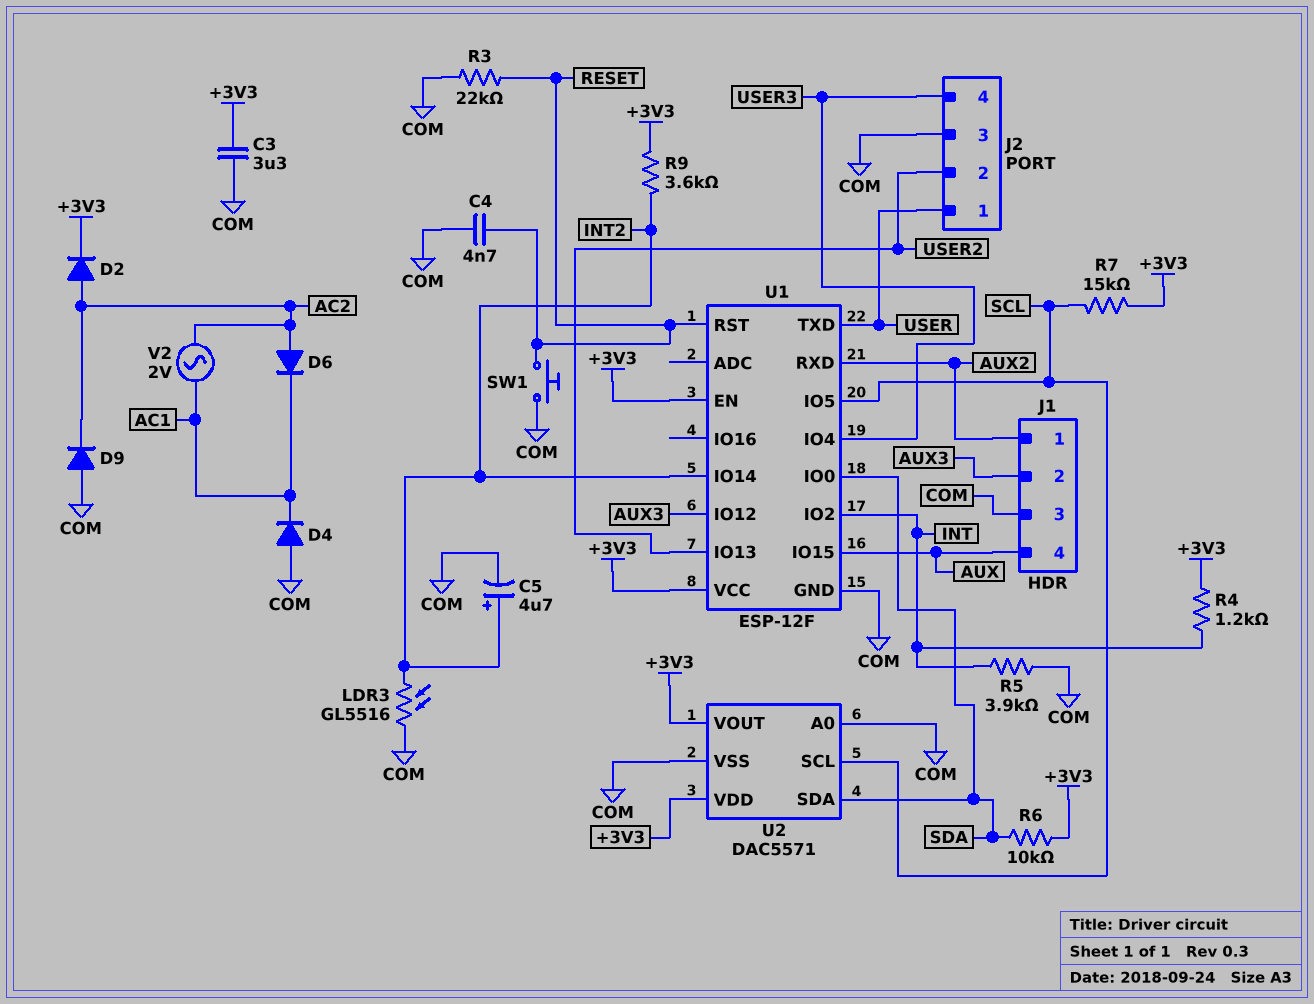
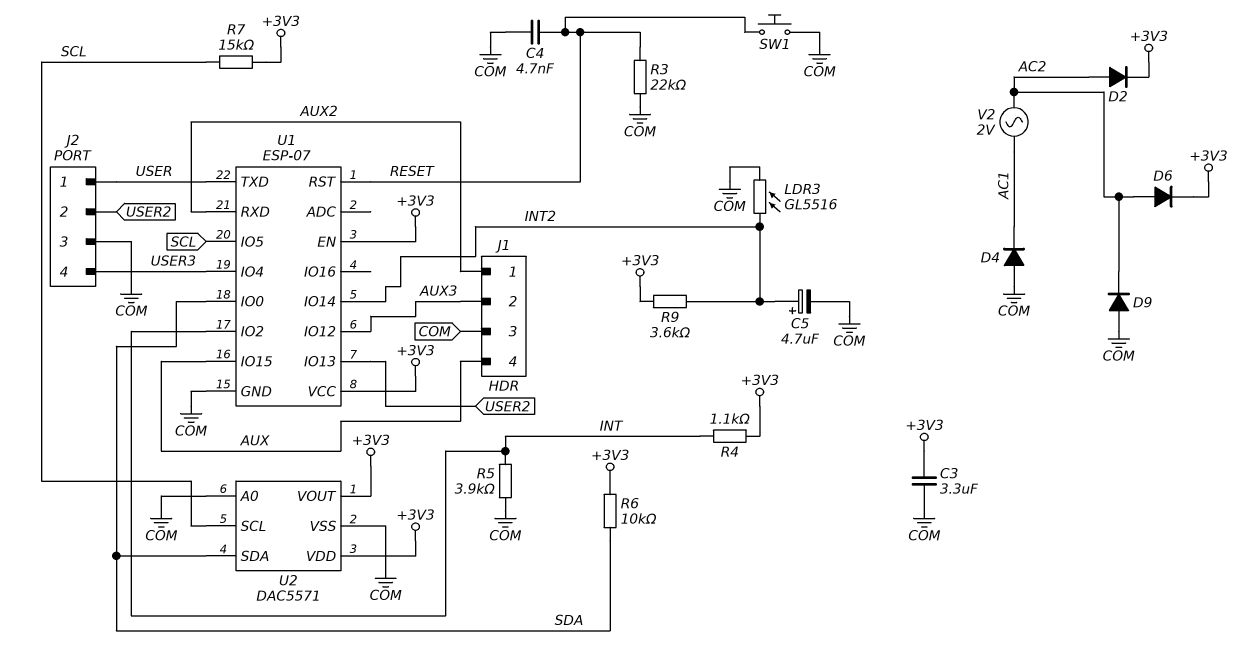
D6: diode (A AC2, K AC1) -> diode (A AC2, K +3V3)
R4: 1.2k (+3V3, INT) -> 1.1k (+3V3, INT)
U1: ESP-12F -> ESP-07

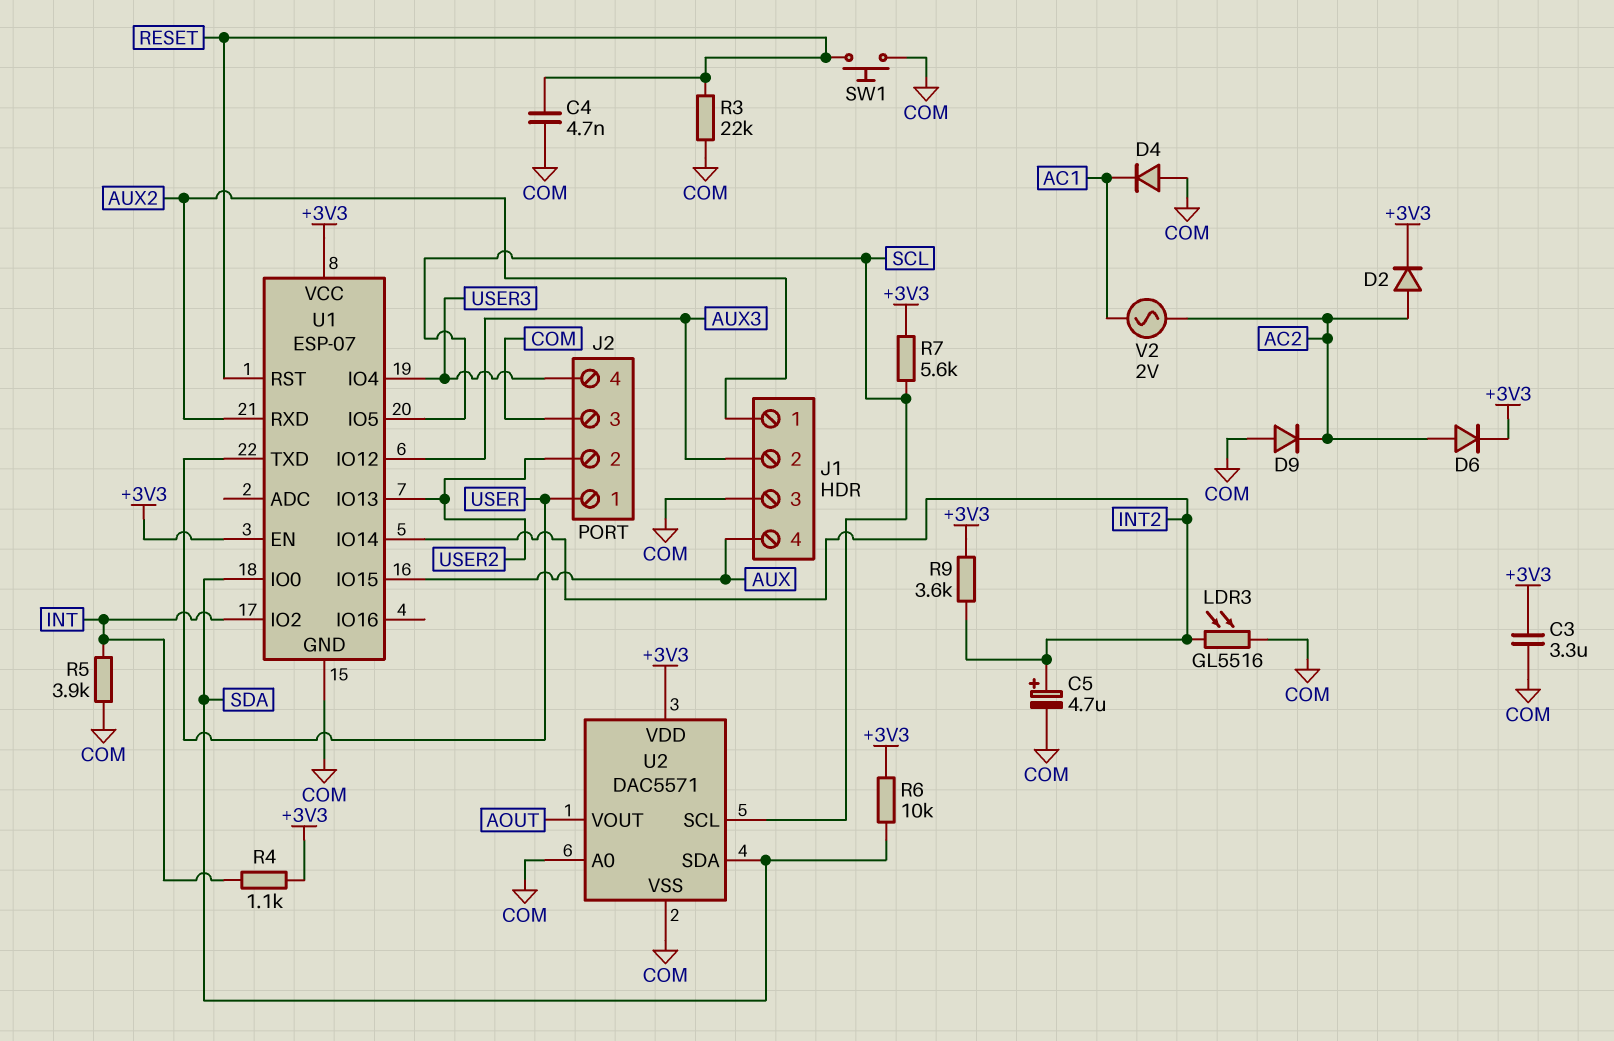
R7: 15k (+3V3, SCL) -> 5.6k (+3V3, SCL)
U2 pin VOUT: +3V3 -> AOUT

